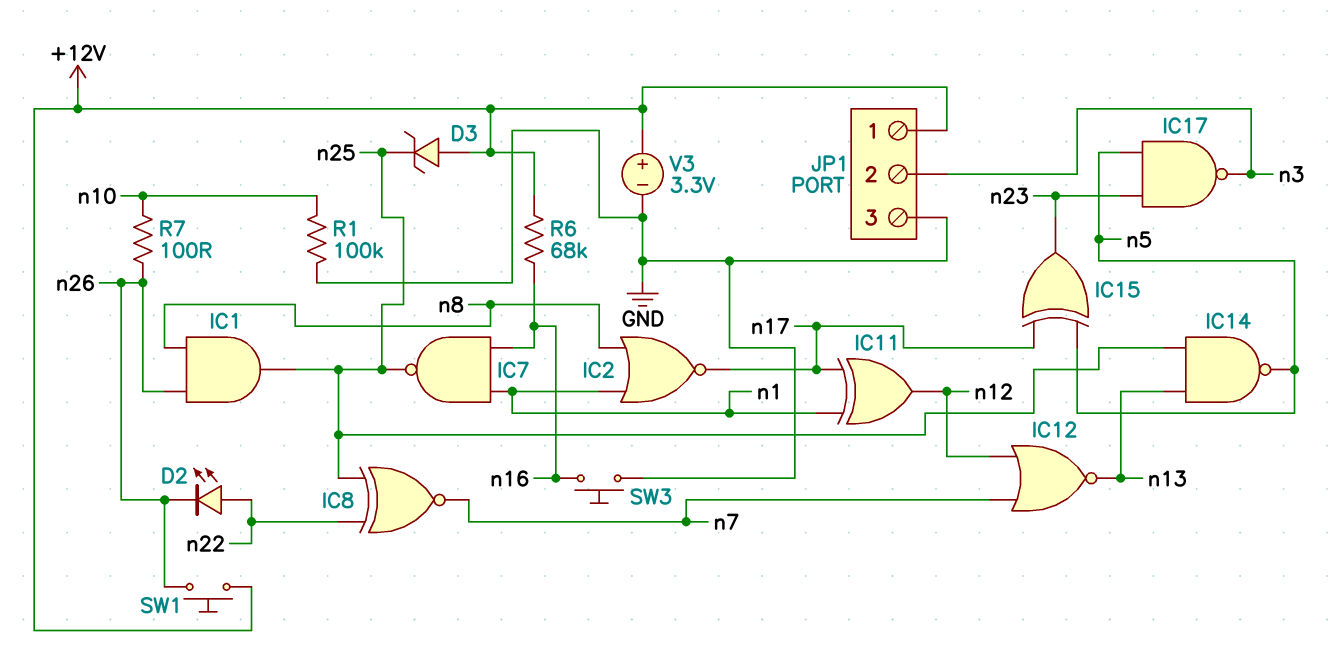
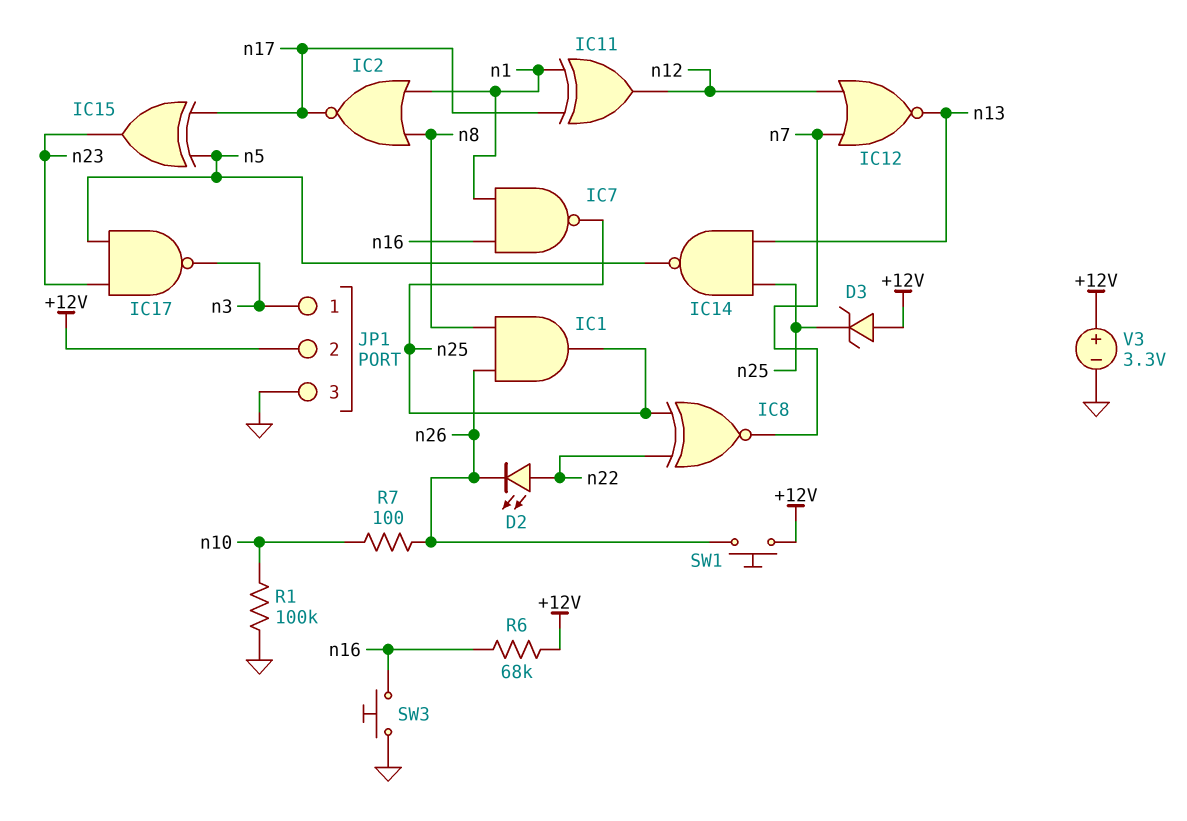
JP1 pin 1: +12V -> n3
JP1 pin 2: n3 -> +12V

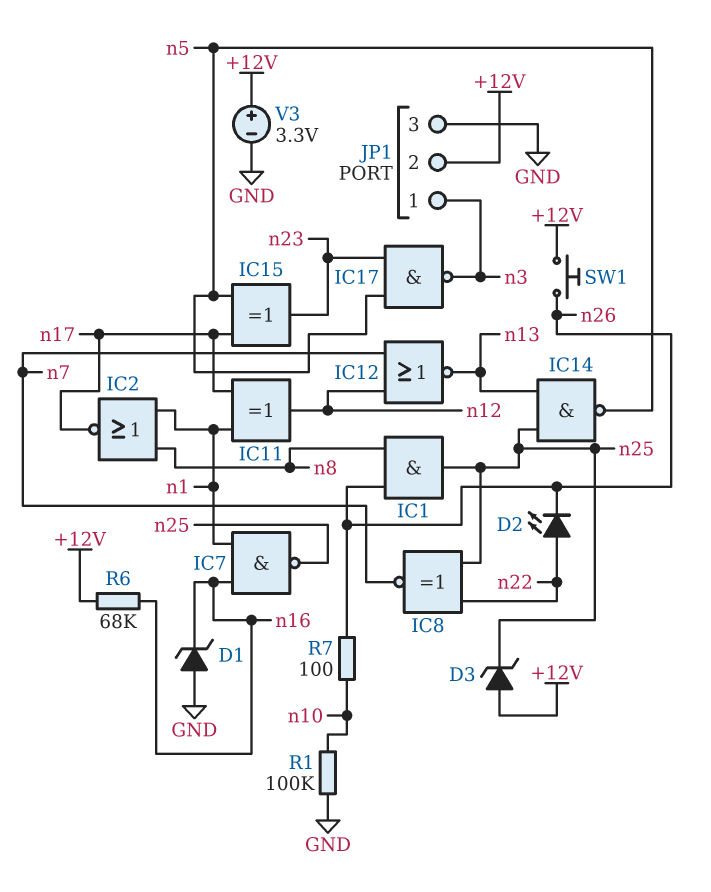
D1: none -> zener (A GND, K n16)
SW3: button (GND, n16) -> none

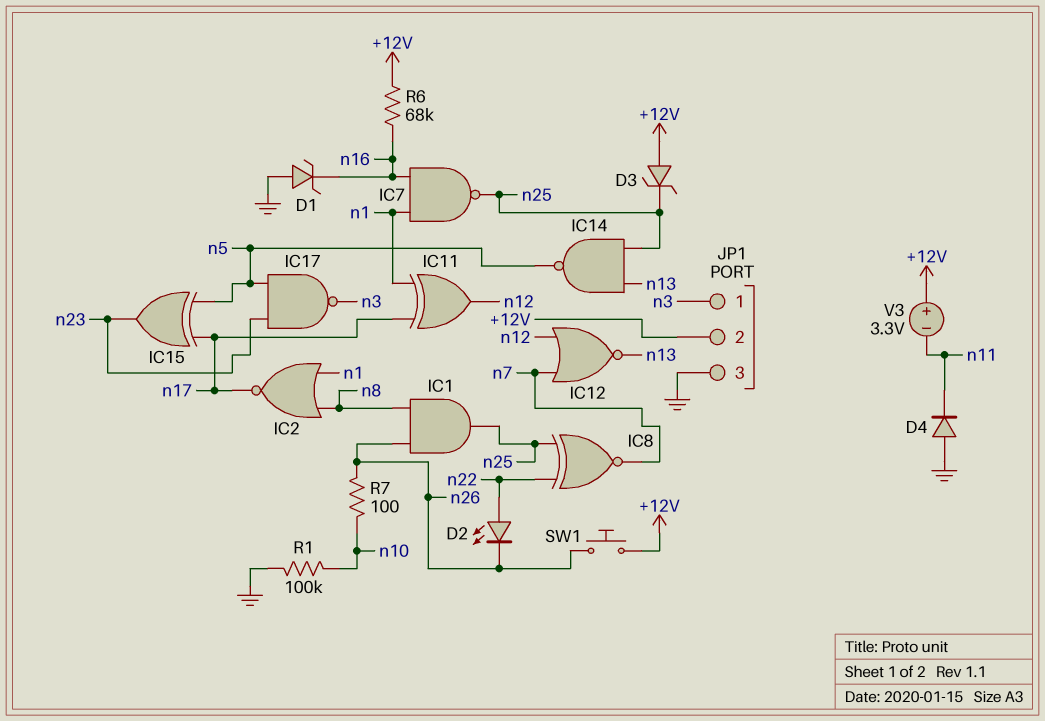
D4: none -> diode (A GND, K n11)
V3: 3.3V (plus +12V, minus GND) -> 3.3V (plus +12V, minus n11)

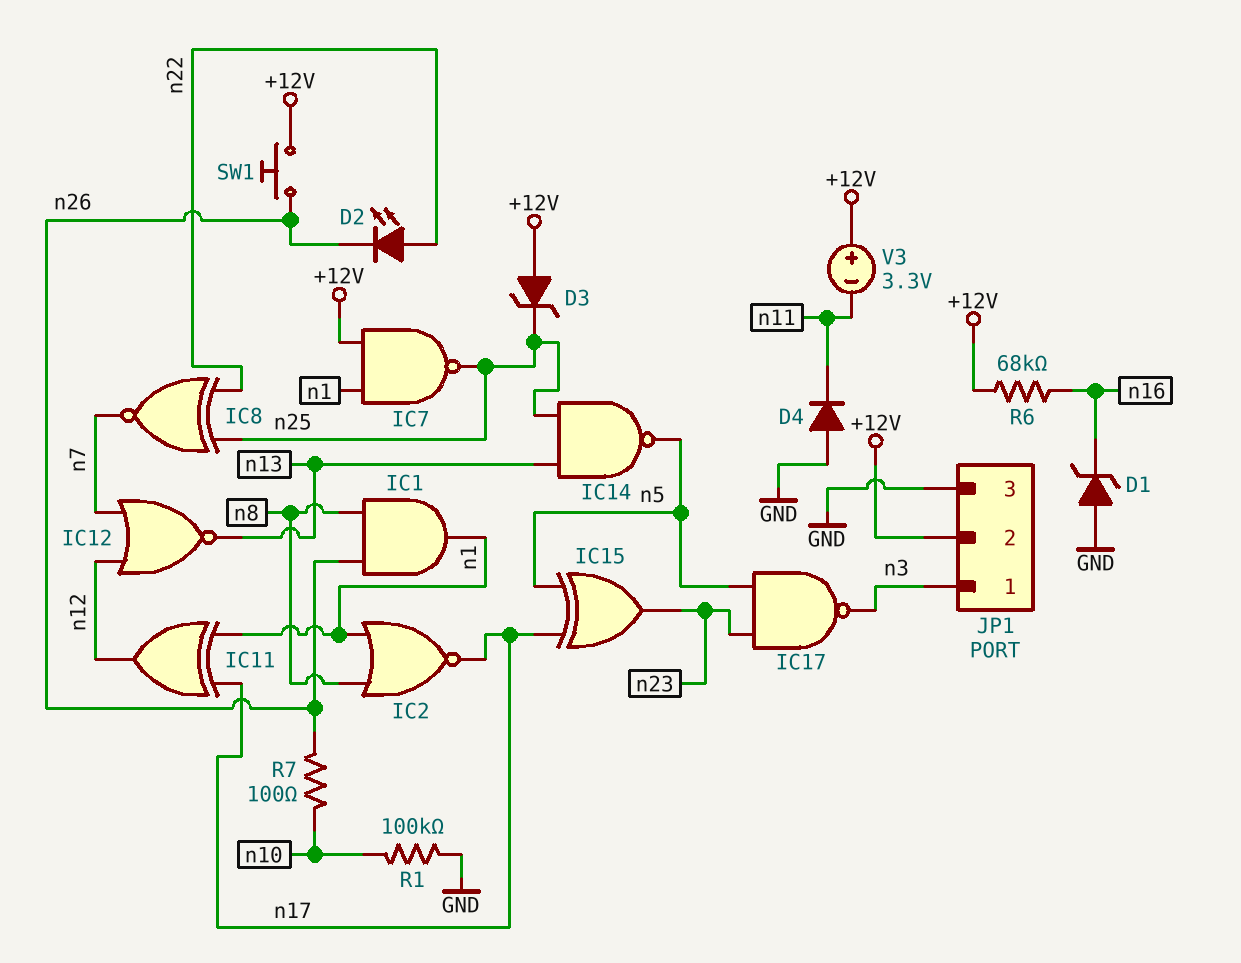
IC1: AND (in n8, in n26, out n25) -> AND (in n8, in n26, out n1)
IC7: NAND (in n1, in n16, out n25) -> NAND (in +12V, in n1, out n25)

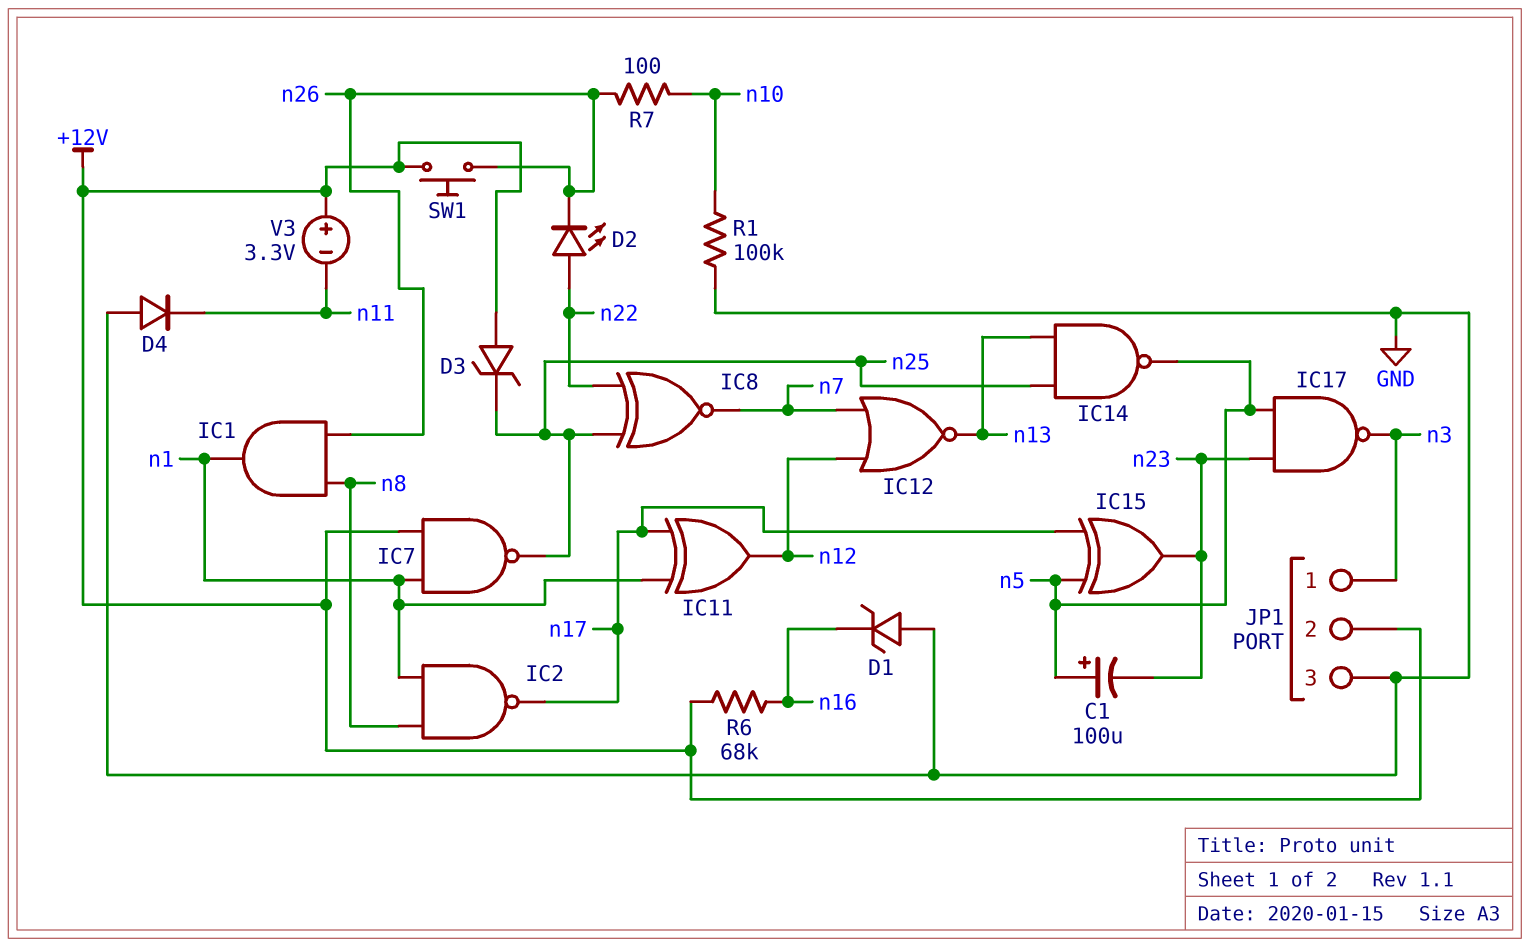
C1: none -> 100uF (plus n5, minus n23)
IC2: NOR (in n1, in n8, out n17) -> NAND (in n1, in n8, out n17)

